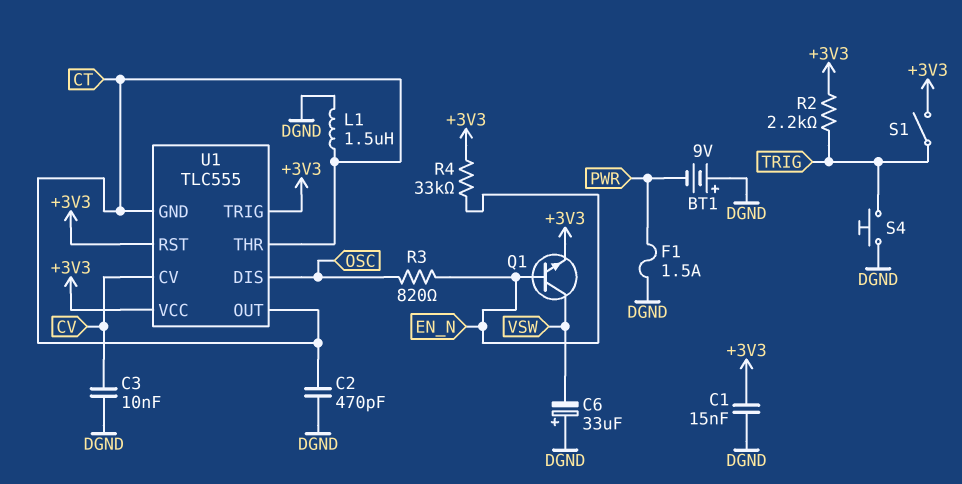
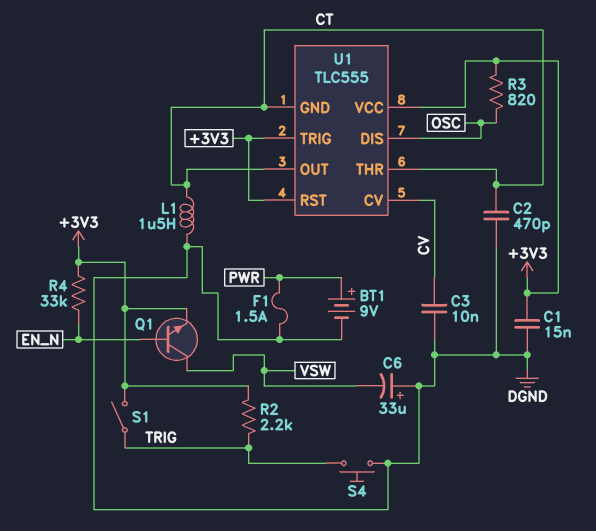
BT1: 9V (plus DGND, minus PWR) -> 9V (plus PWR, minus DGND)
R3: 820 (EN_N, OSC) -> 820 (+3V3, OSC)

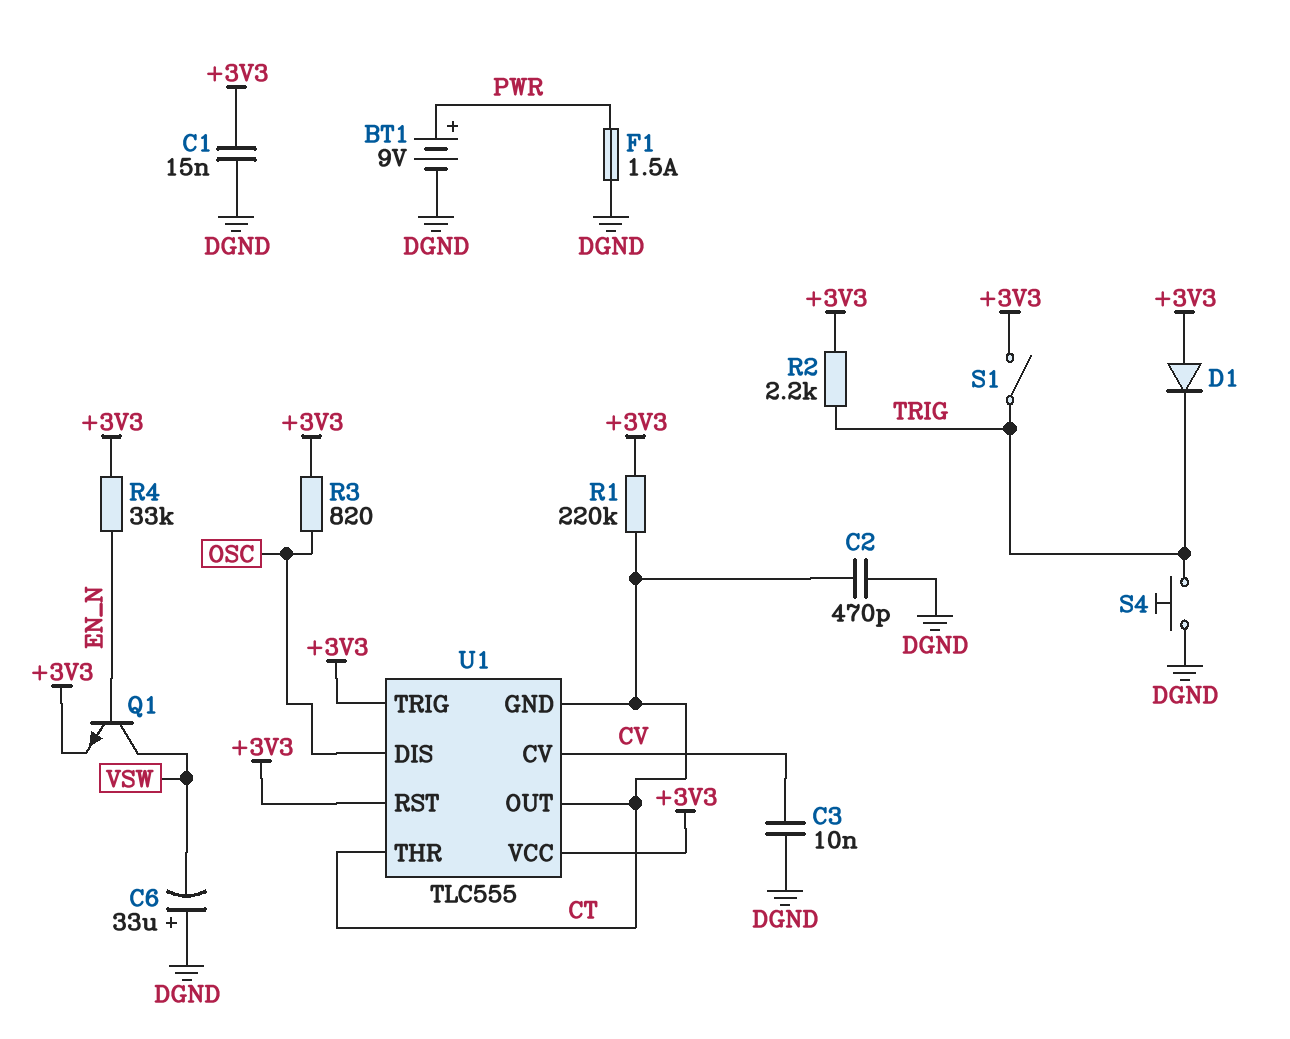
D1: none -> diode (A +3V3, K TRIG)
L1: 1.5uH (CT, DGND) -> none
R1: none -> 220k (+3V3, CT)

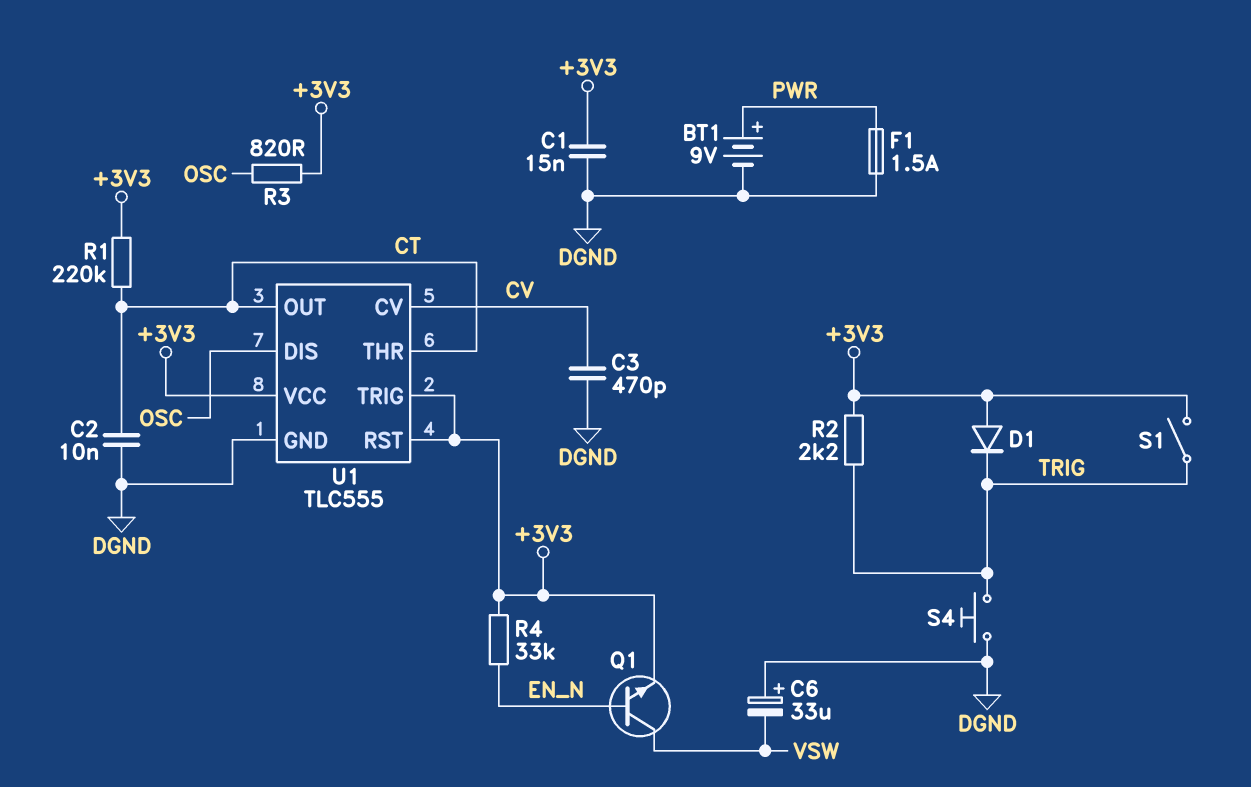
C2: 470pF (CT, DGND) -> 10nF (CT, DGND)
C3: 10nF (CV, DGND) -> 470pF (CV, DGND)
U1 pin GND: CT -> DGND

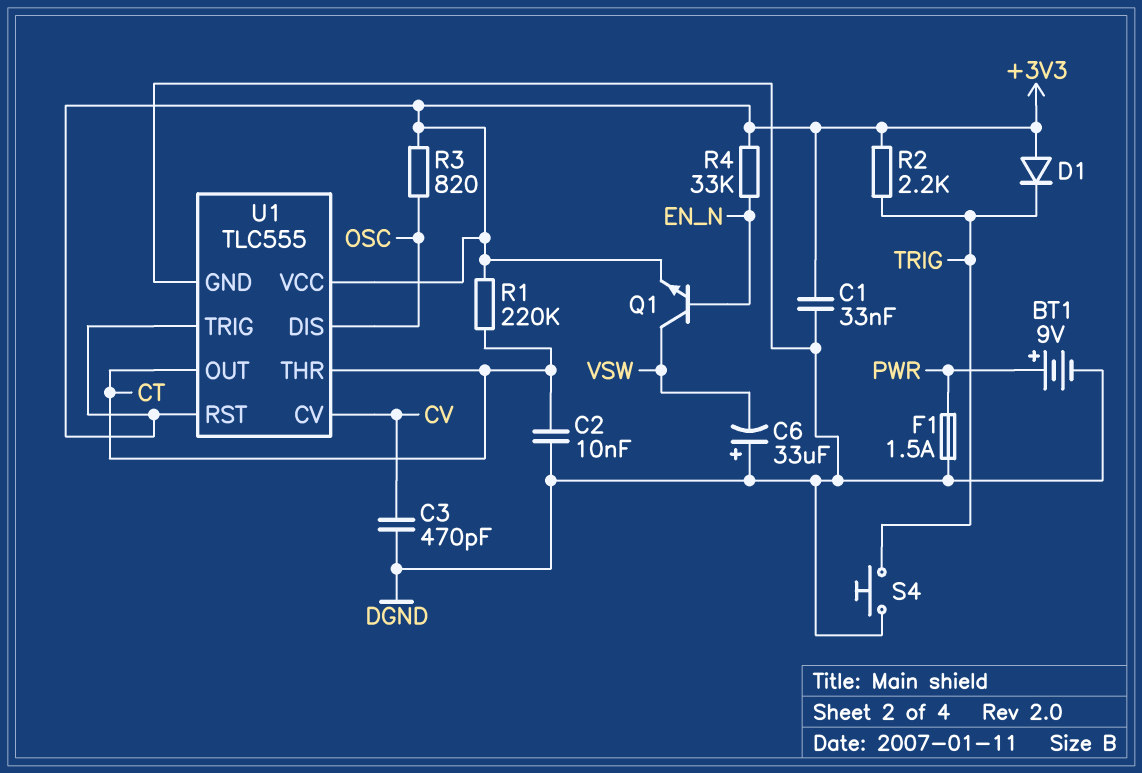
C1: 15nF (+3V3, DGND) -> 33nF (+3V3, DGND)
S1: switch (+3V3, TRIG) -> none

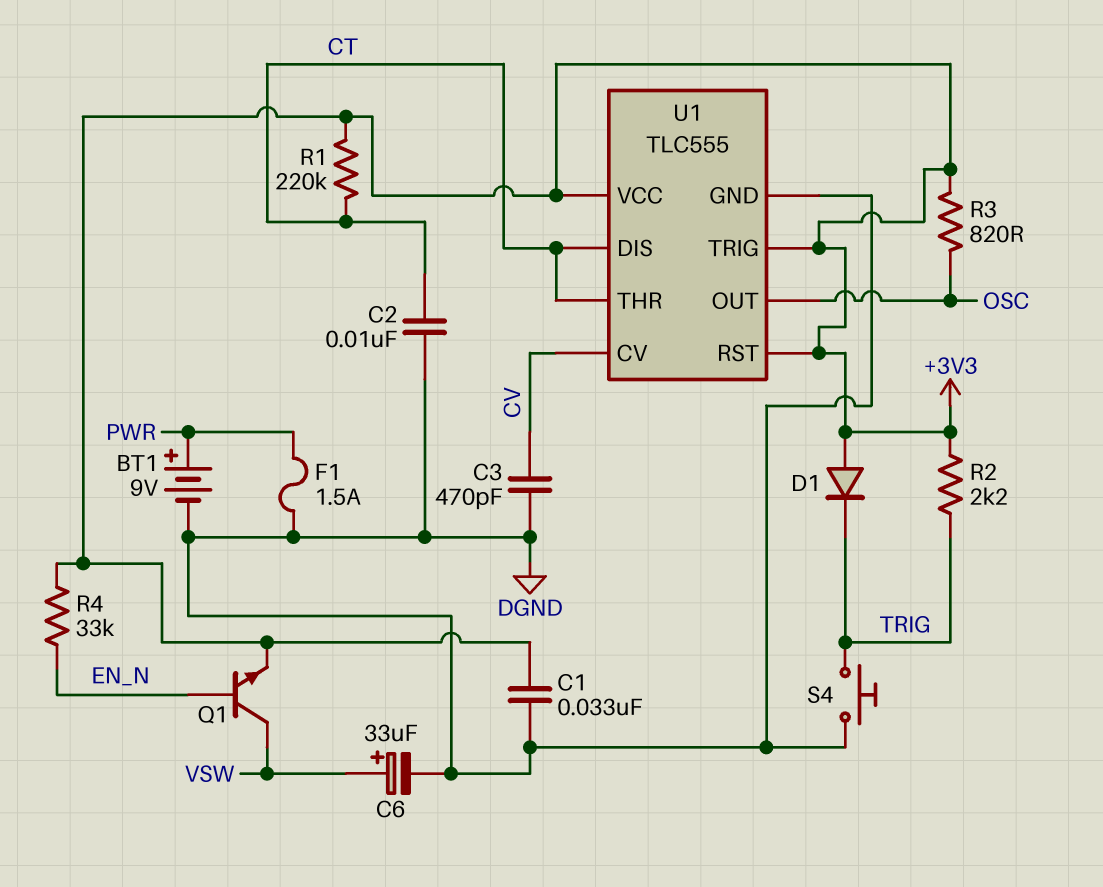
C6: 33uF (plus DGND, minus VSW) -> 33uF (plus VSW, minus DGND)
U1 pin DIS: OSC -> CT
U1 pin OUT: CT -> OSC

